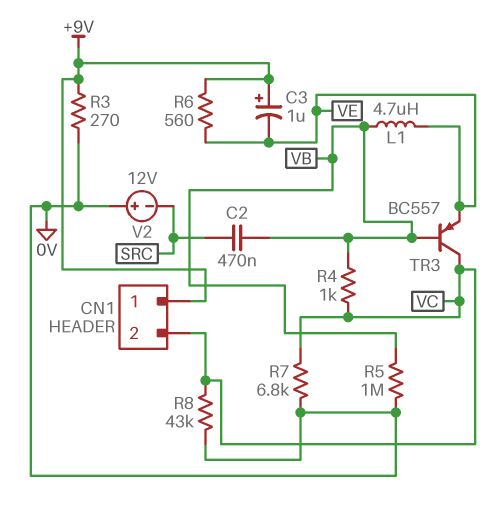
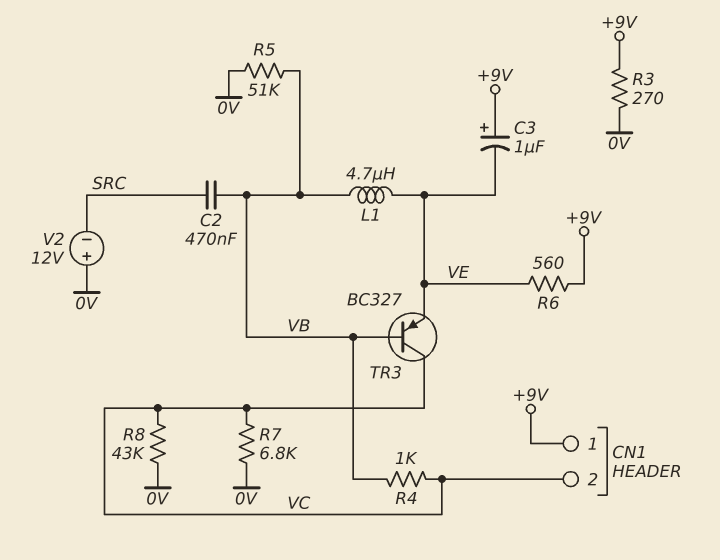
R5: 1M (0V, VB) -> 51k (0V, VB)
TR3: PNP BC557 (B VB, C VC, E VE) -> PNP BC327 (B VB, C VC, E VE)

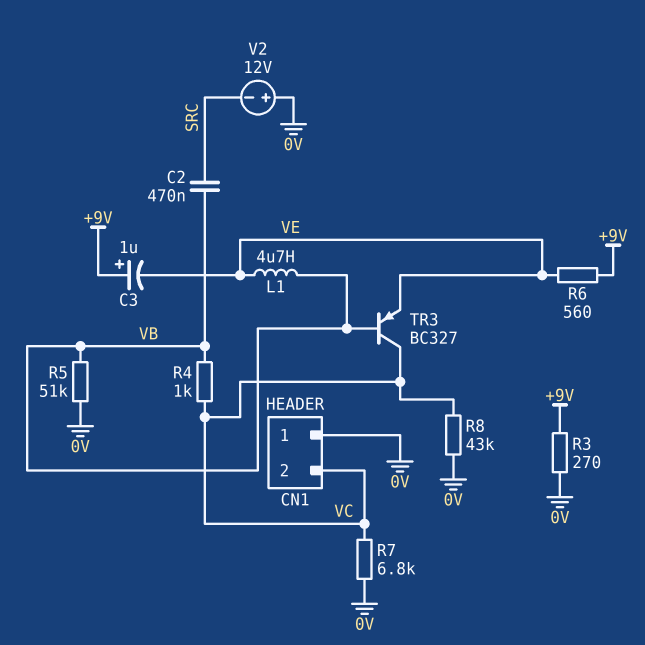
CN1 pin 1: +9V -> 0V

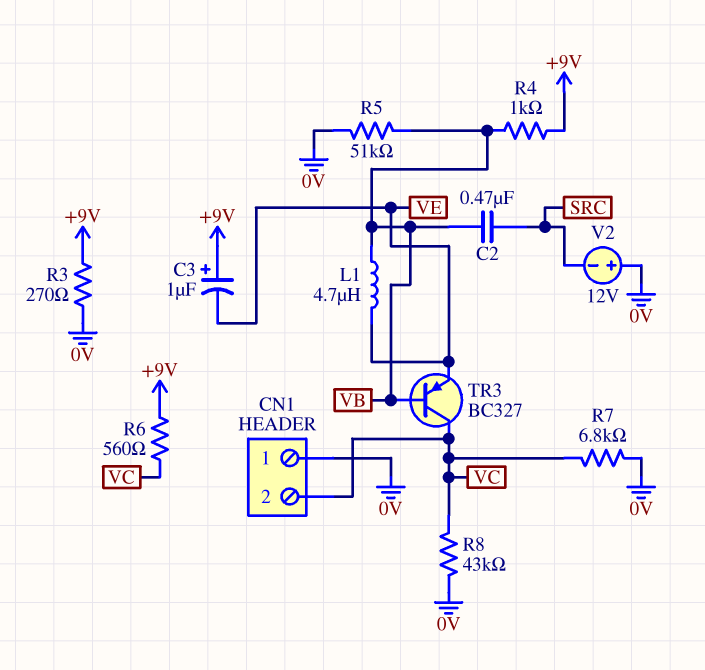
R4: 1k (VB, VC) -> 1k (+9V, VB)
R6: 560 (+9V, VE) -> 560 (+9V, VC)

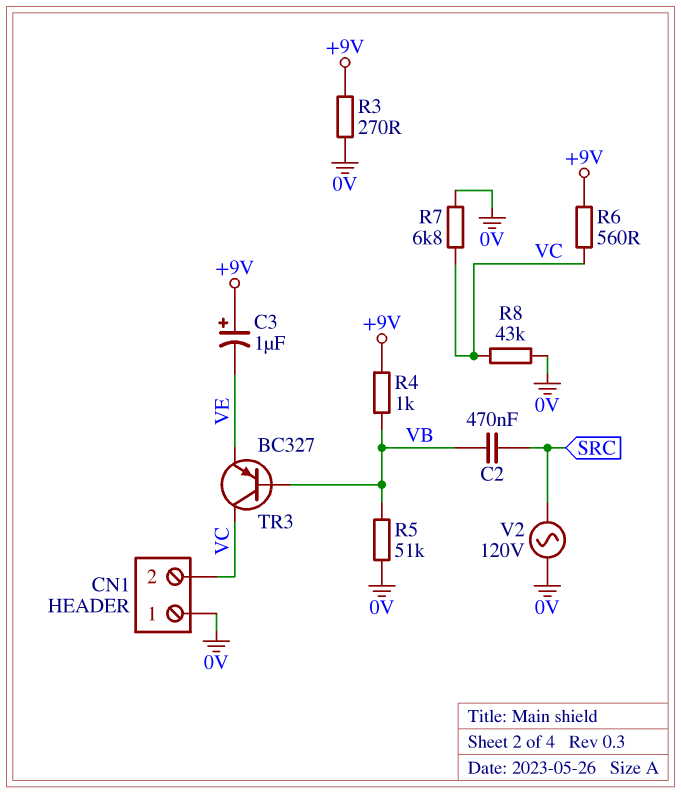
L1: 4.7uH (VB, VE) -> none
V2: 12V (plus 0V, minus SRC) -> AC 120V (0V, SRC)

